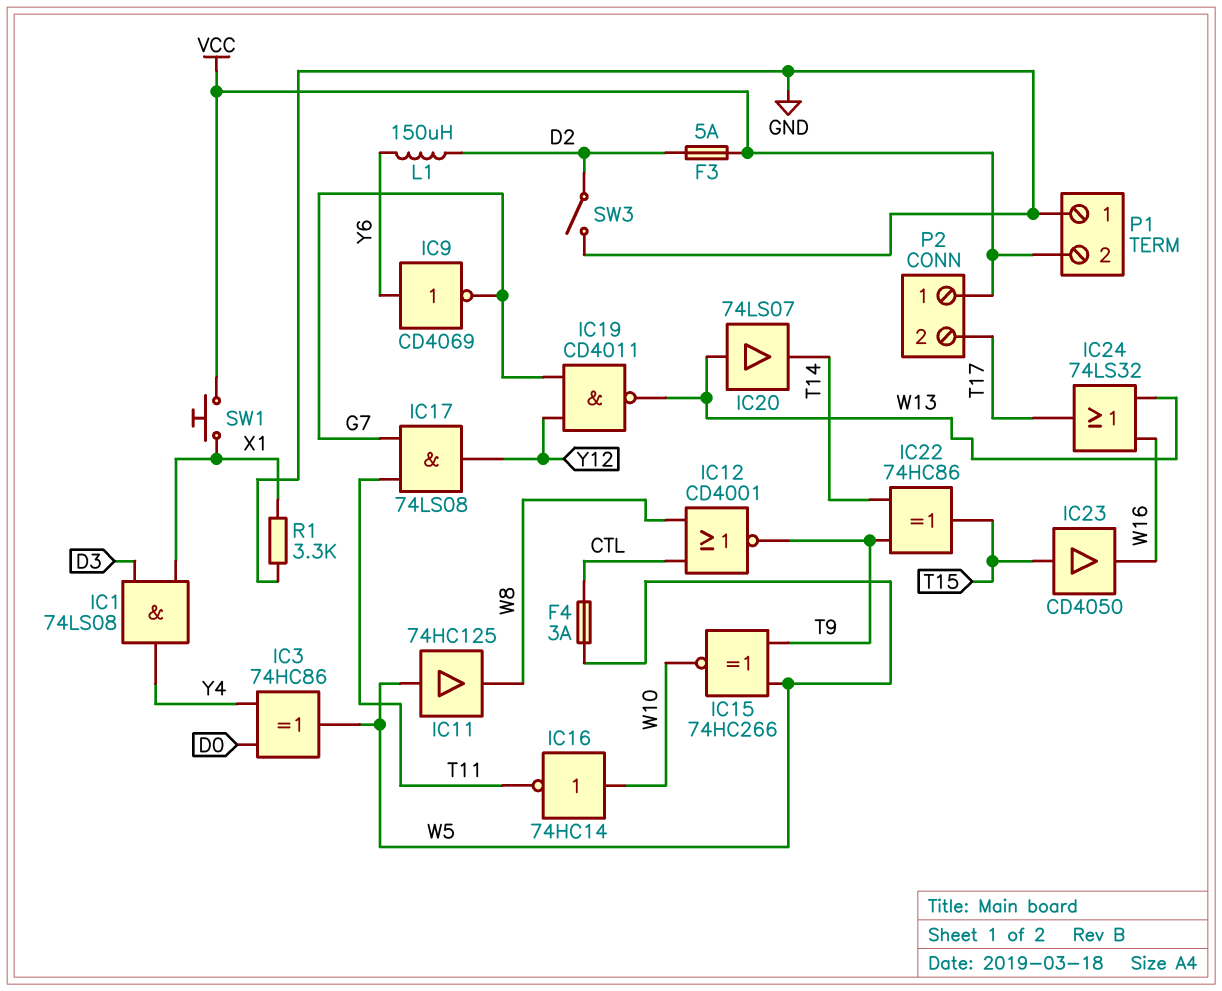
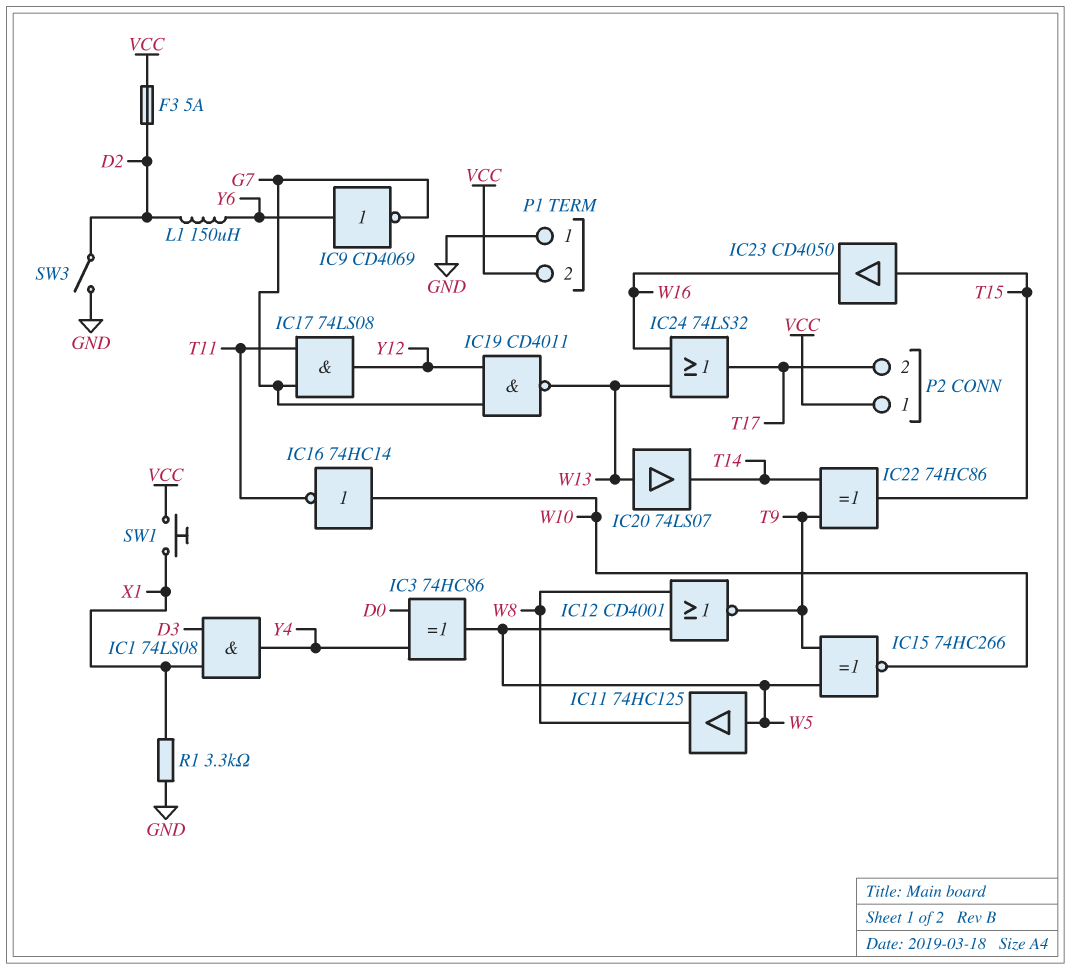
F4: 3A (CTL, W5) -> none
IC12: NOR CD4001 (in CTL, in W8, out T9) -> NOR CD4001 (in W5, in W8, out T9)

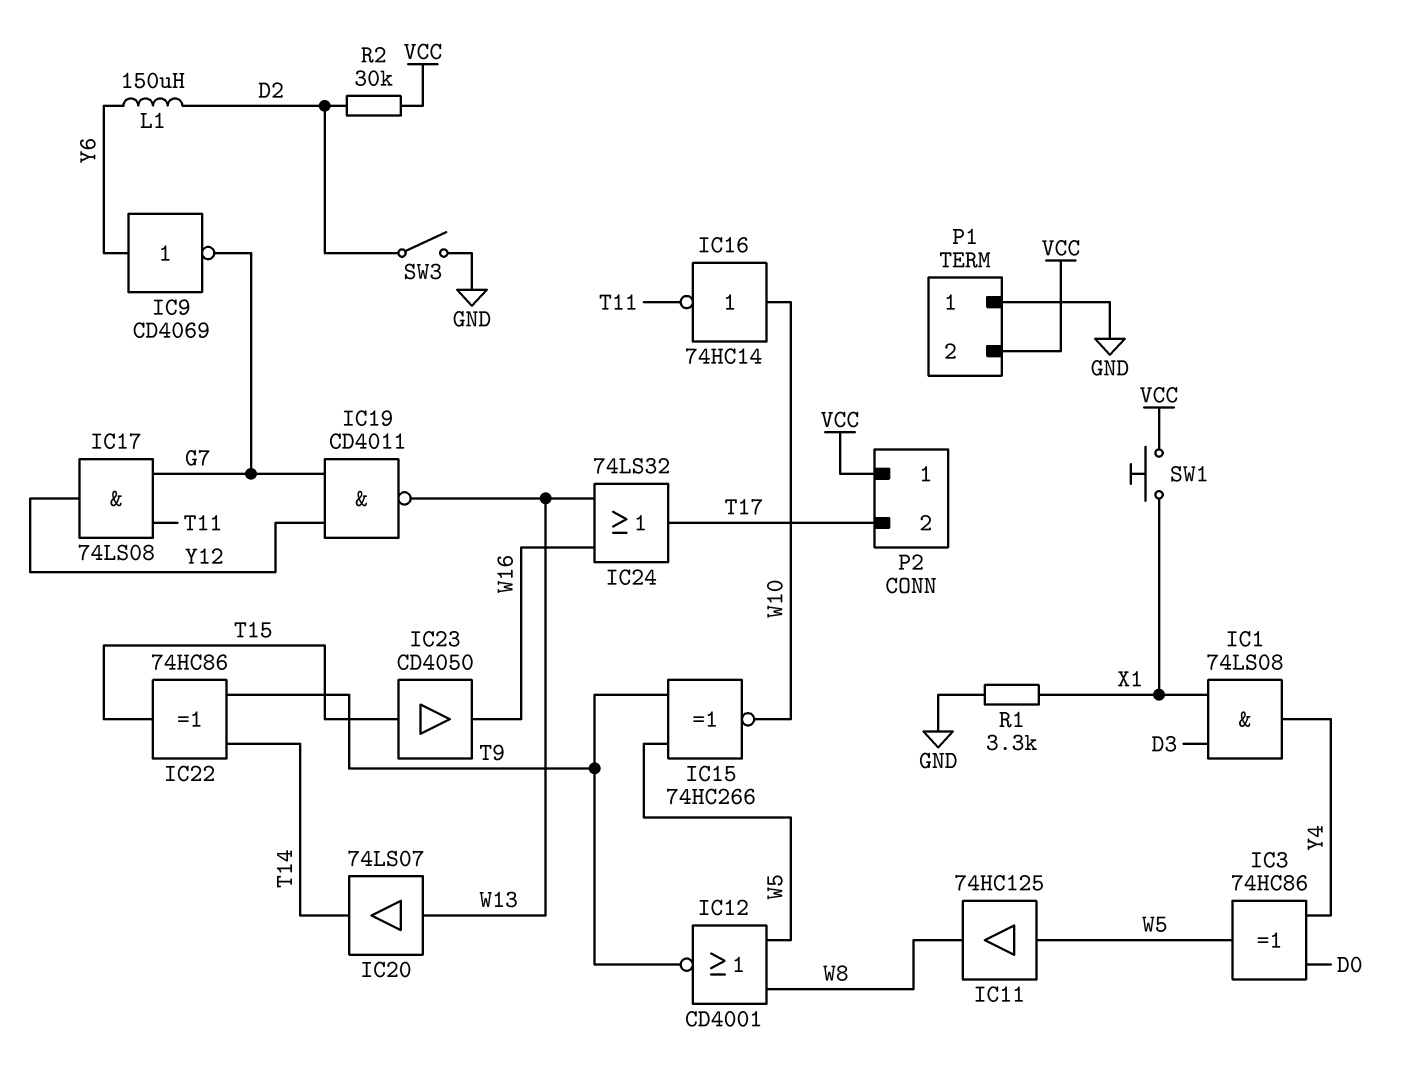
F3: 5A (D2, VCC) -> none
R2: none -> 30k (D2, VCC)

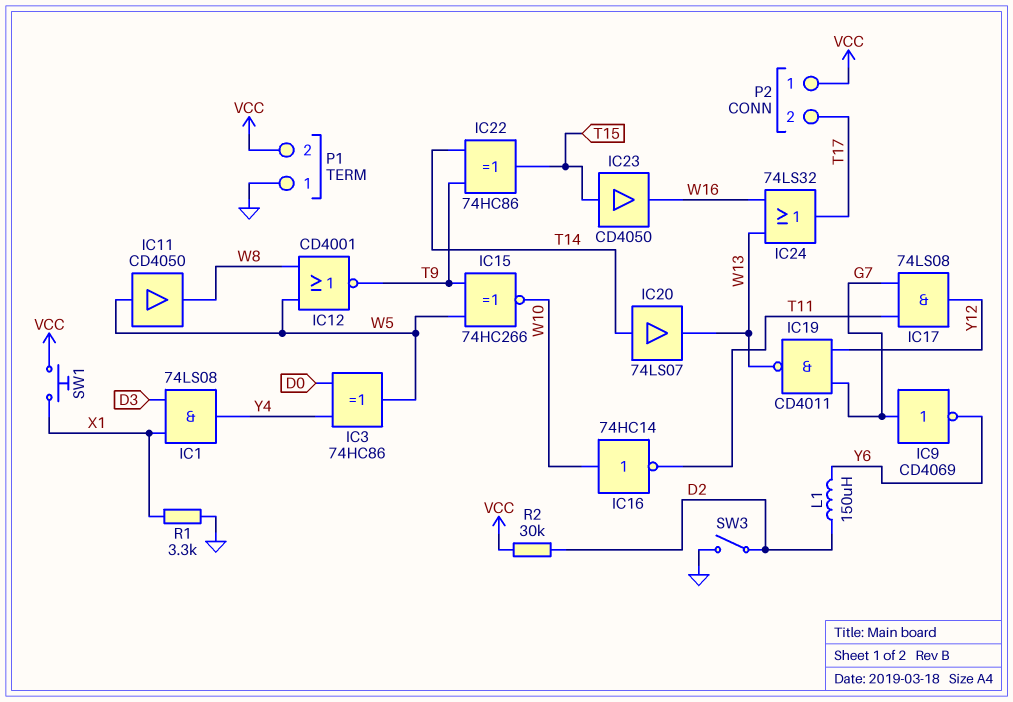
IC9: NOT CD4069 (in Y6, out G7) -> NOT CD4069 (in G7, out Y6)
IC11: buffer 74HC125 (in W5, out W8) -> buffer CD4050 (in W5, out W8)
IC20: buffer 74LS07 (in W13, out T14) -> buffer 74LS07 (in T14, out W13)

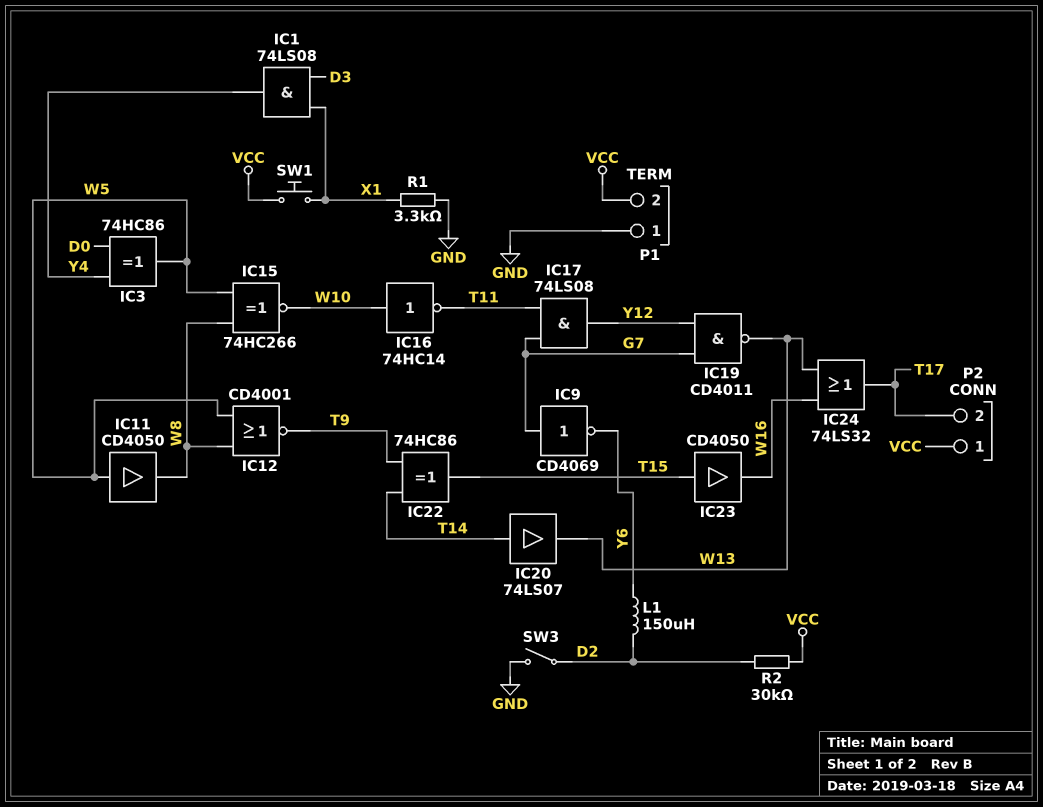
IC15: XNOR 74HC266 (in T9, in W5, out W10) -> XNOR 74HC266 (in W5, in W8, out W10)

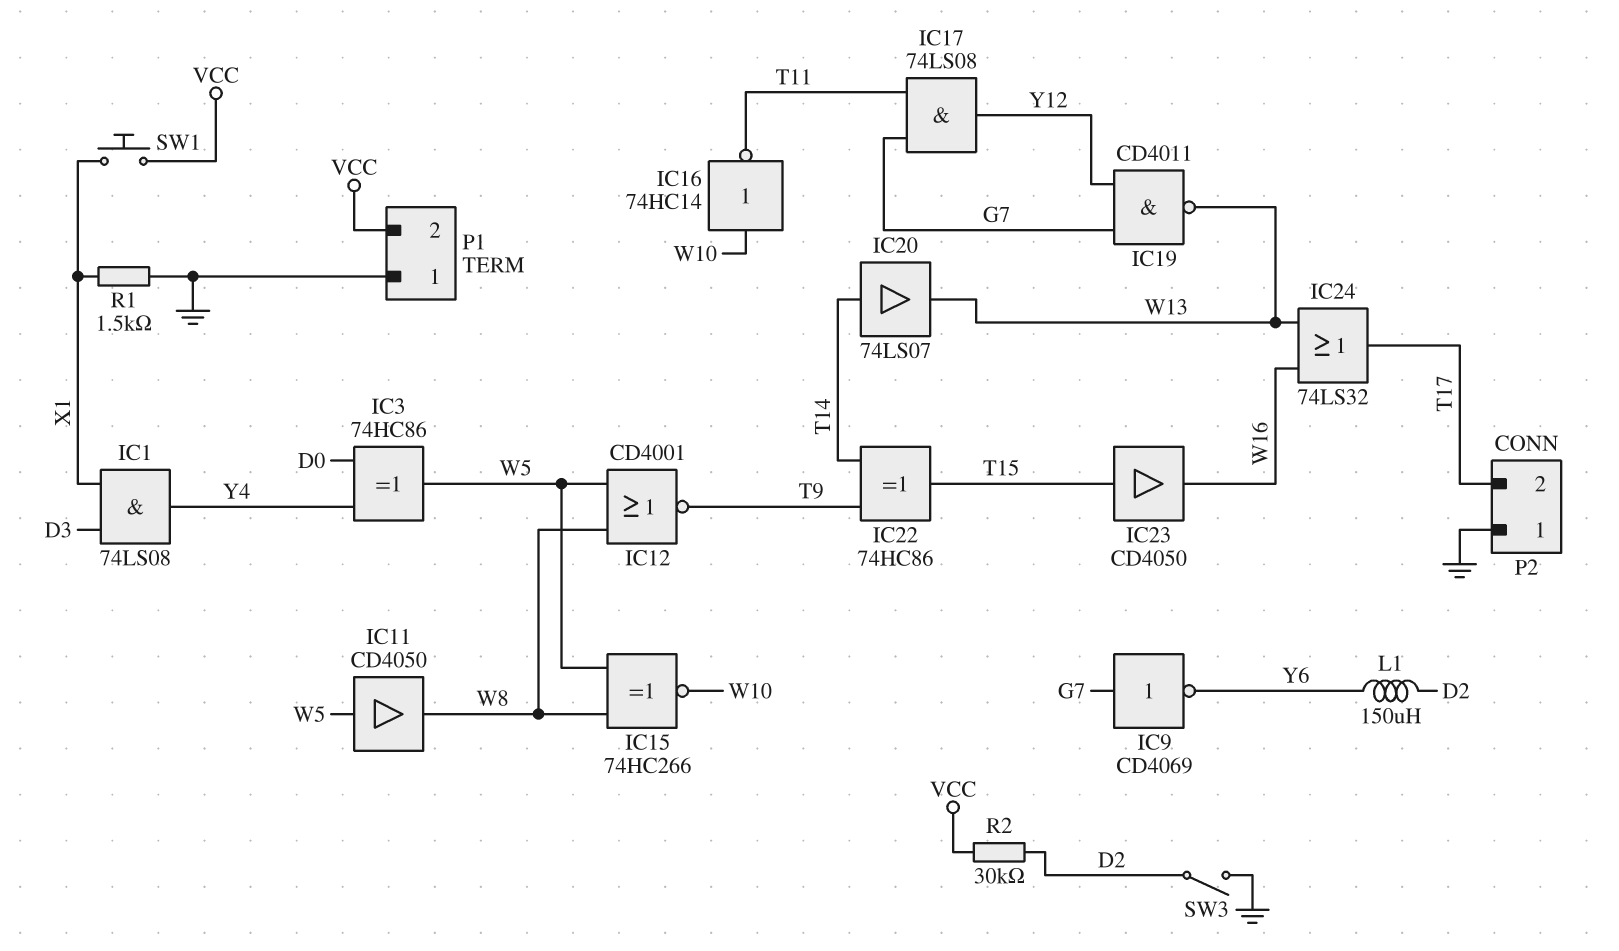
P2 pin 1: VCC -> GND
R1: 3.3k (GND, X1) -> 1.5k (GND, X1)

